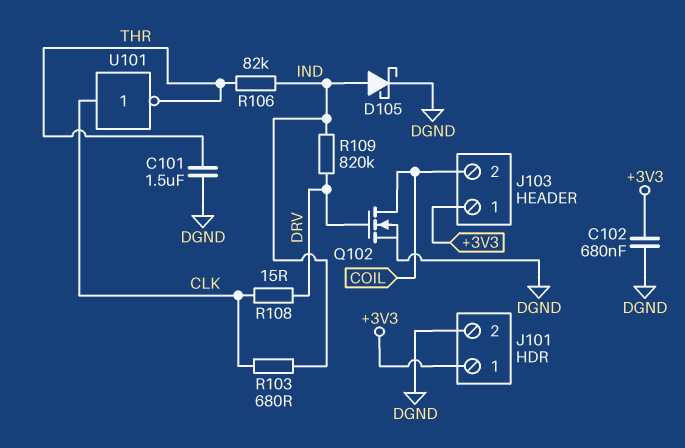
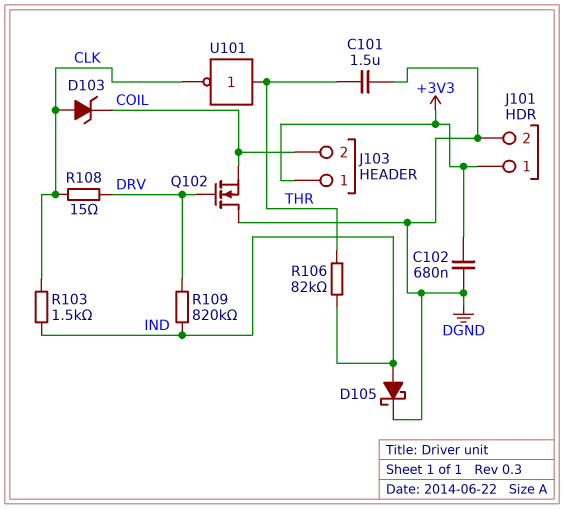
D103: none -> zener (A CLK, K COIL)
Q102: NMOS (G DRV, D COIL, S DGND) -> NMOS (G DRV, D DGND, S COIL)
R103: 680 (CLK, IND) -> 1.5k (CLK, IND)
U101: NOT (in CLK, out THR) -> NOT (in THR, out CLK)

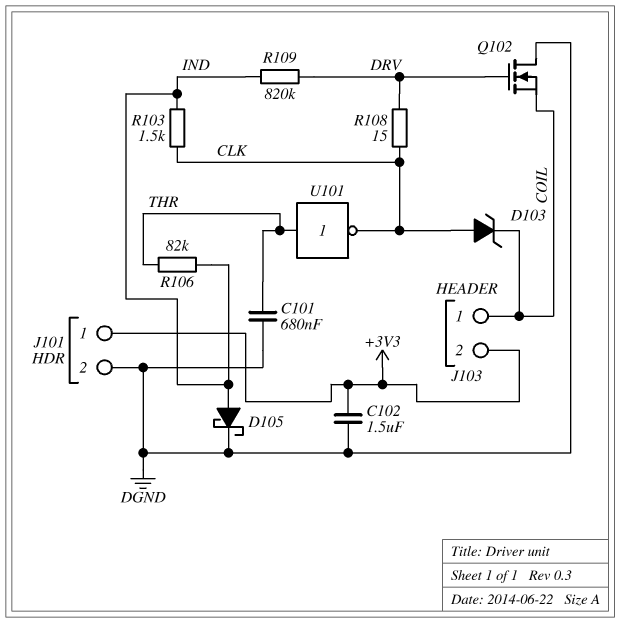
C101: 1.5uF (DGND, THR) -> 680nF (DGND, THR)
C102: 680nF (+3V3, DGND) -> 1.5uF (+3V3, DGND)
J103 pin 1: +3V3 -> COIL
J103 pin 2: COIL -> +3V3

